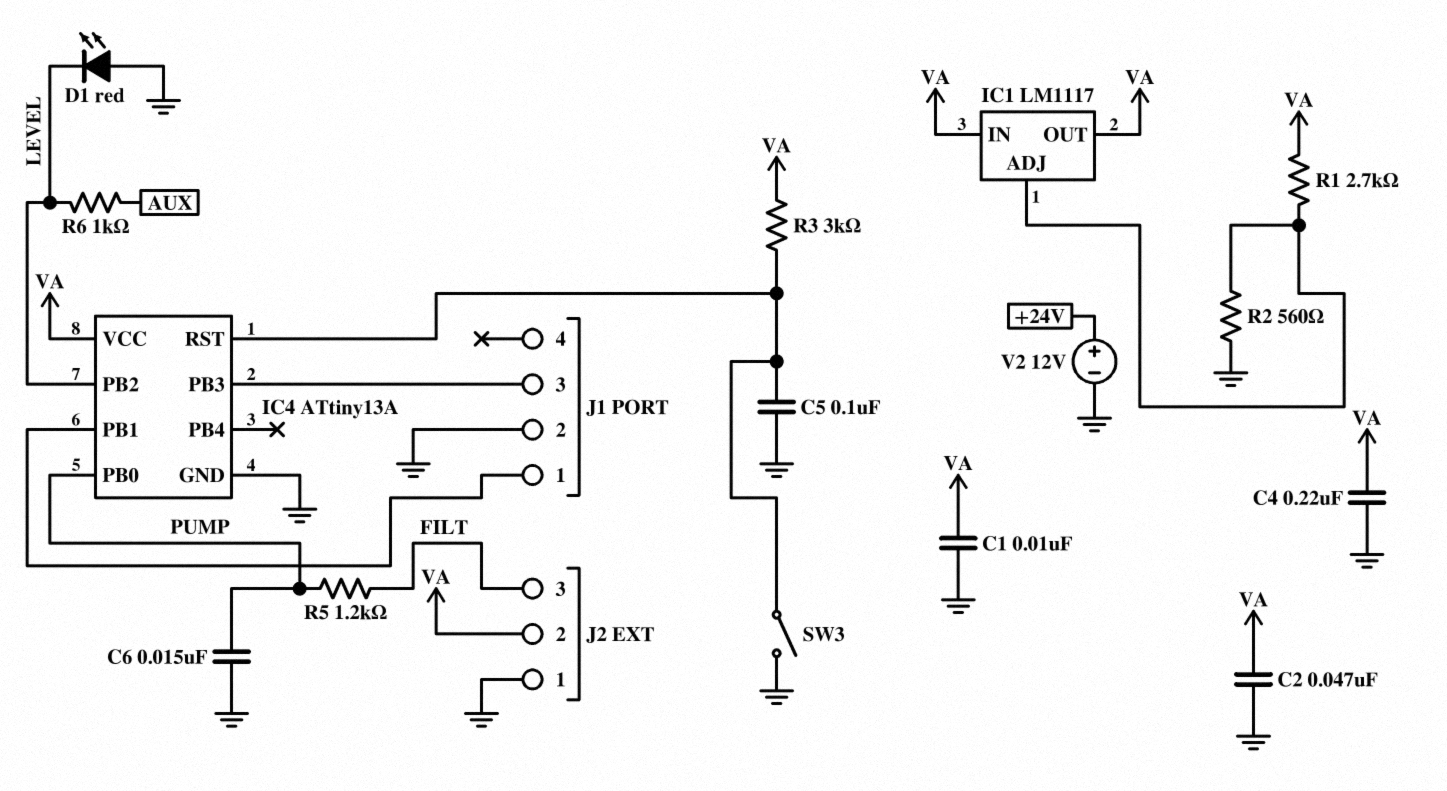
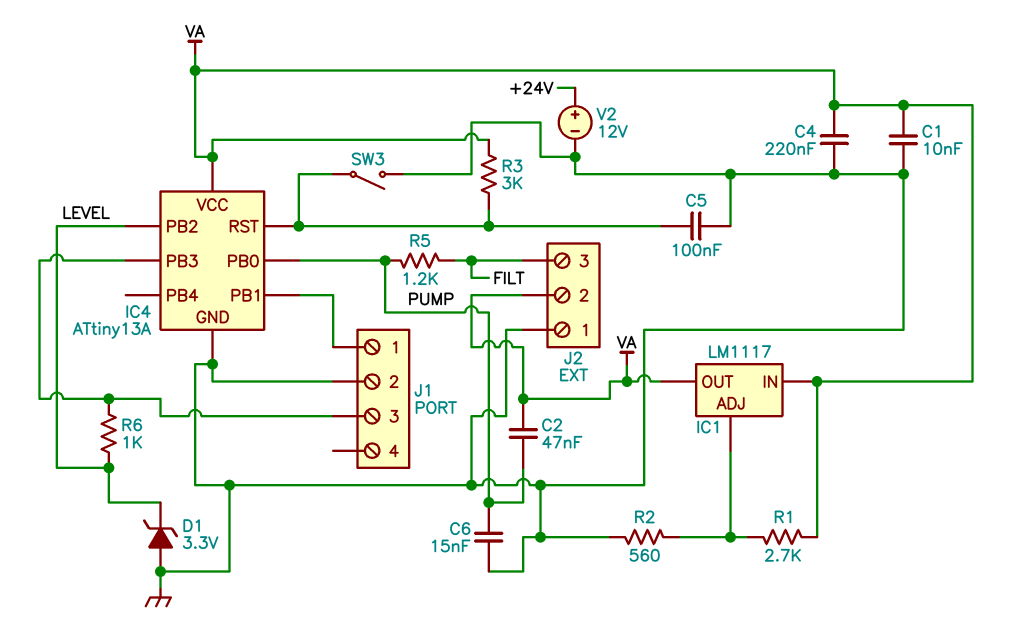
C2: 47nF (GND, VA) -> 47nF (PUMP, VA)
D1: LED red (A GND, K LEVEL) -> zener 3.3V (A GND, K LEVEL)
R6: 1k (AUX, LEVEL) -> 1k (IC4/PB3, LEVEL)

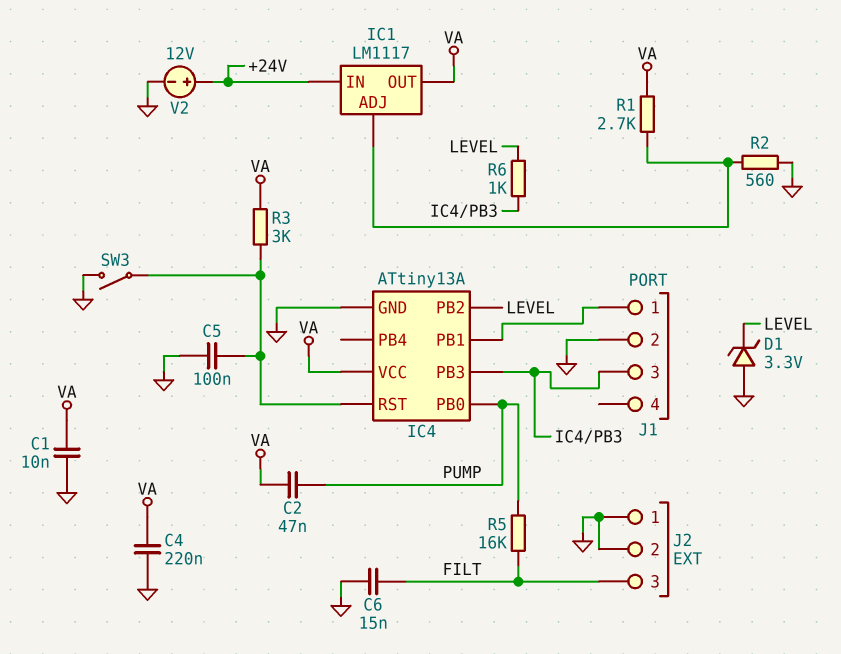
C6: 15nF (GND, PUMP) -> 15nF (FILT, GND)
IC1 pin IN: VA -> +24V
J2 pin 2: VA -> GND
R5: 1.2k (FILT, PUMP) -> 16k (FILT, PUMP)

